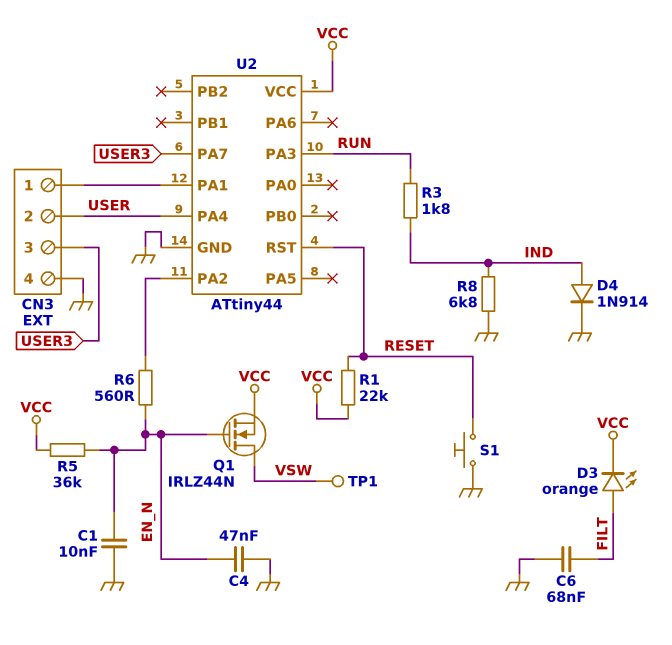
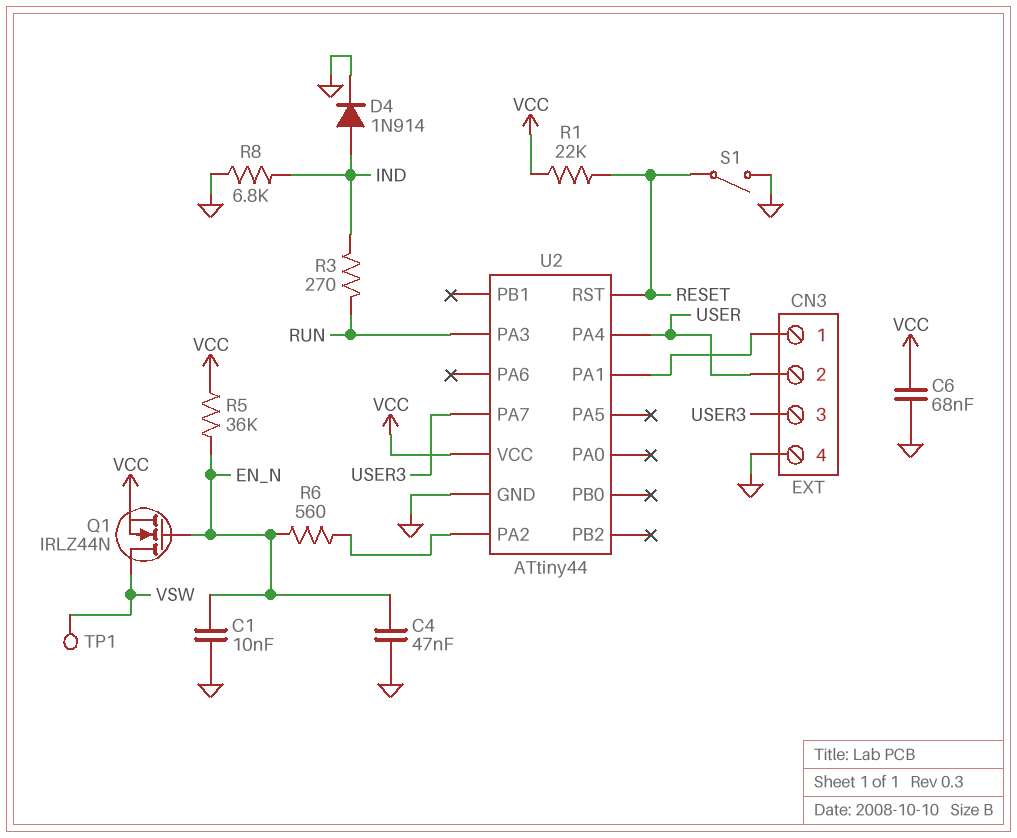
C6: 68nF (FILT, GND) -> 68nF (GND, VCC)
D3: LED orange (A FILT, K VCC) -> none
R3: 1.8k (IND, RUN) -> 270 (IND, RUN)
S1: button (GND, RESET) -> switch (GND, RESET)

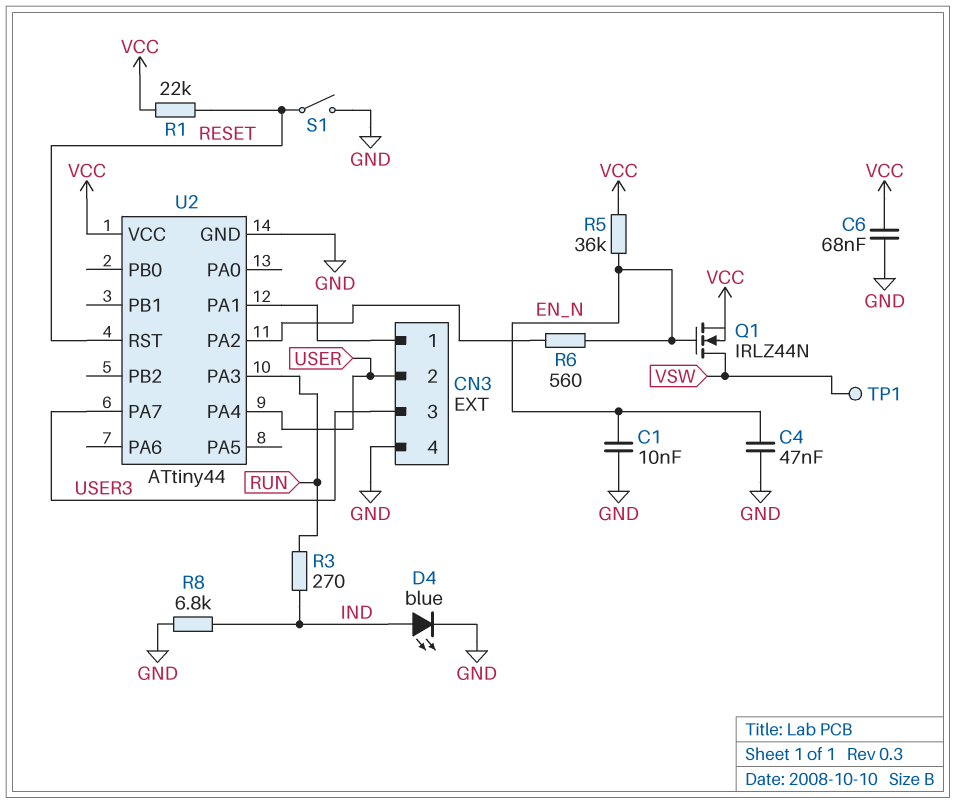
D4: diode 1N914 (A IND, K GND) -> LED blue (A IND, K GND)

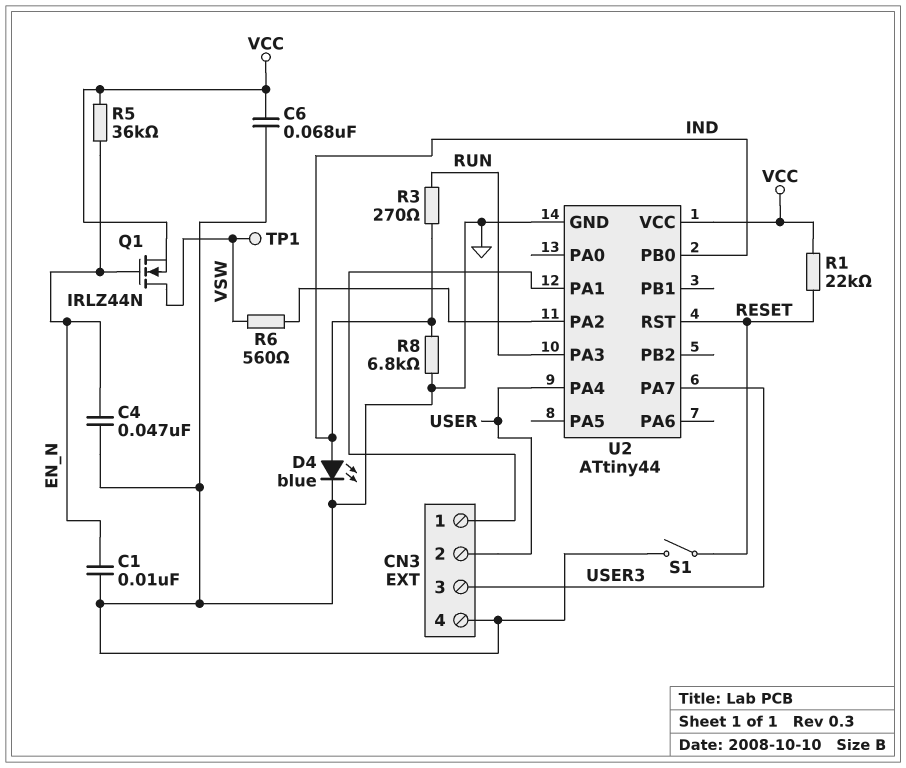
R6: 560 (EN_N, U2/PA2) -> 560 (U2/PA2, VSW)
U2 pin PB0: none -> IND

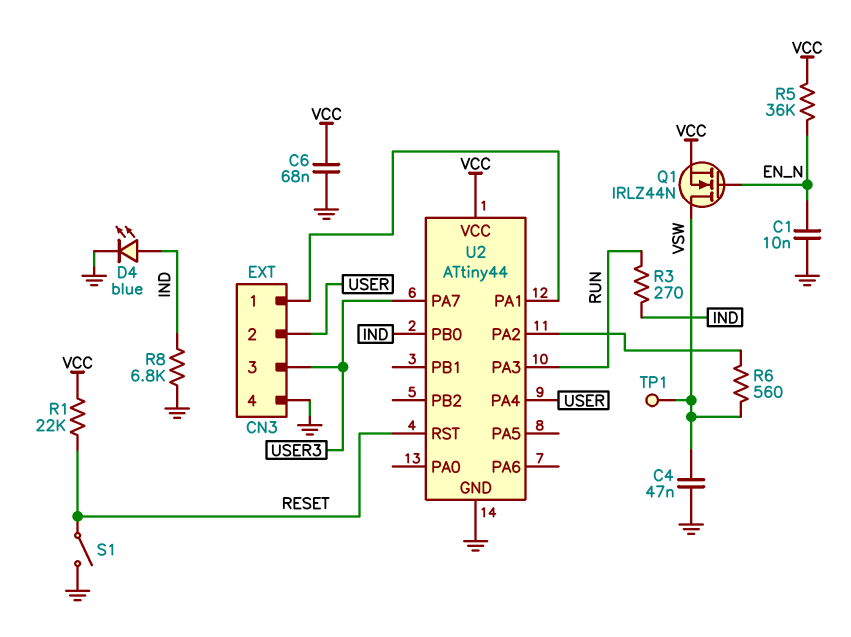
C4: 47nF (EN_N, GND) -> 47nF (GND, VSW)

